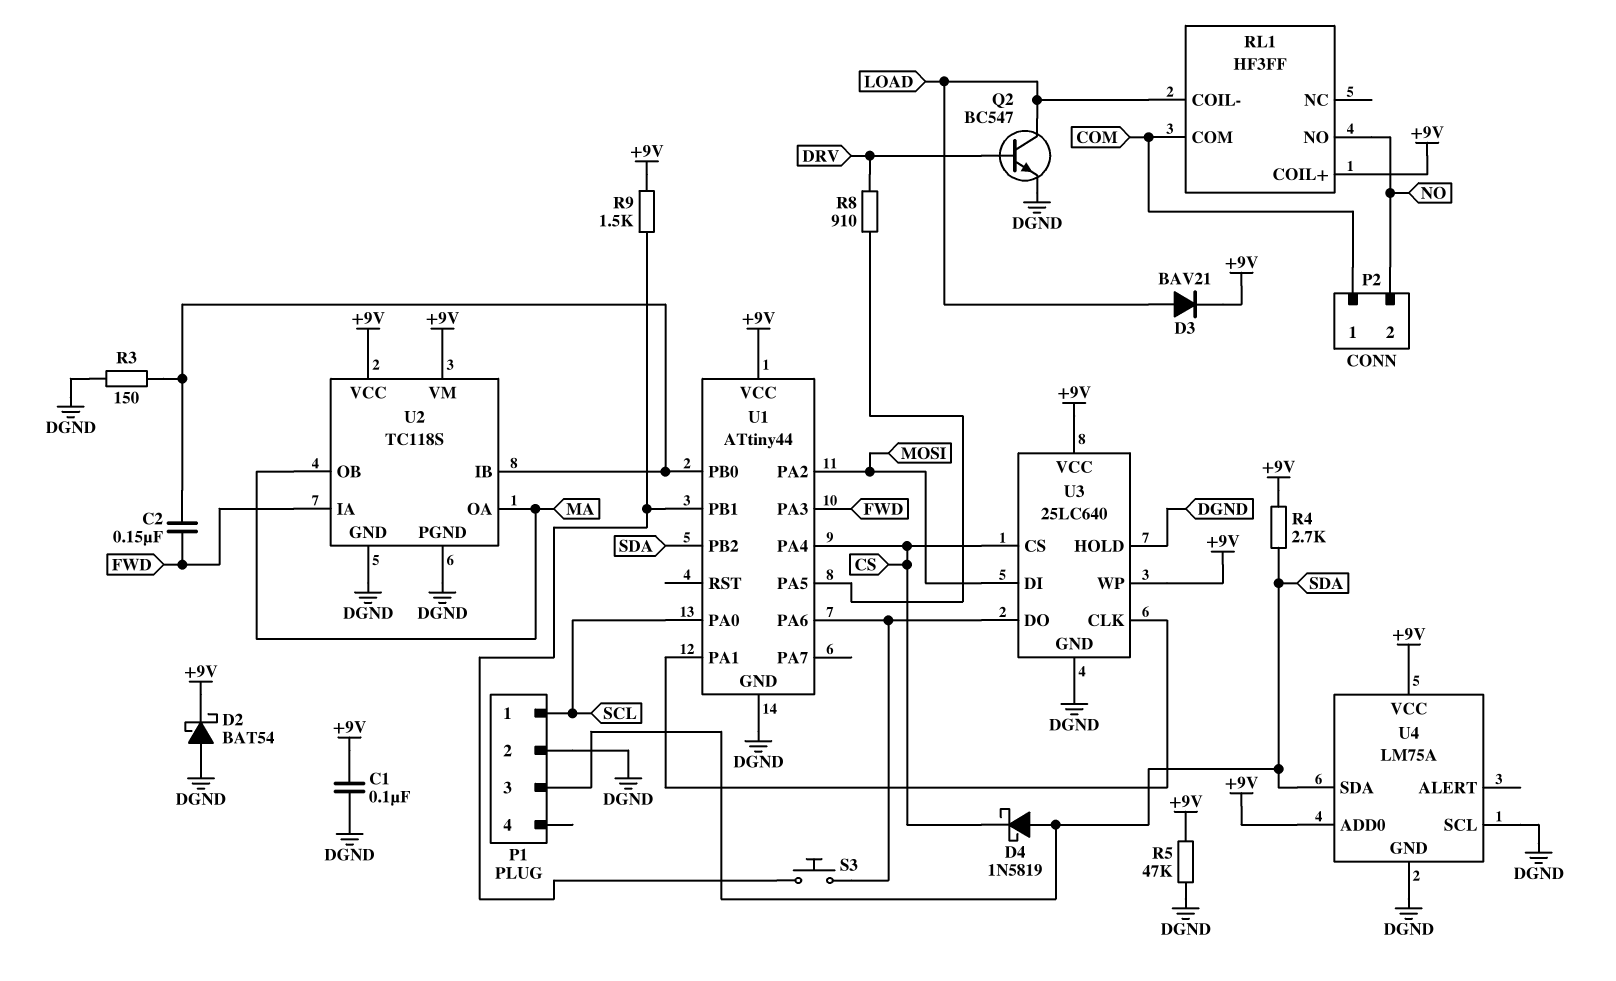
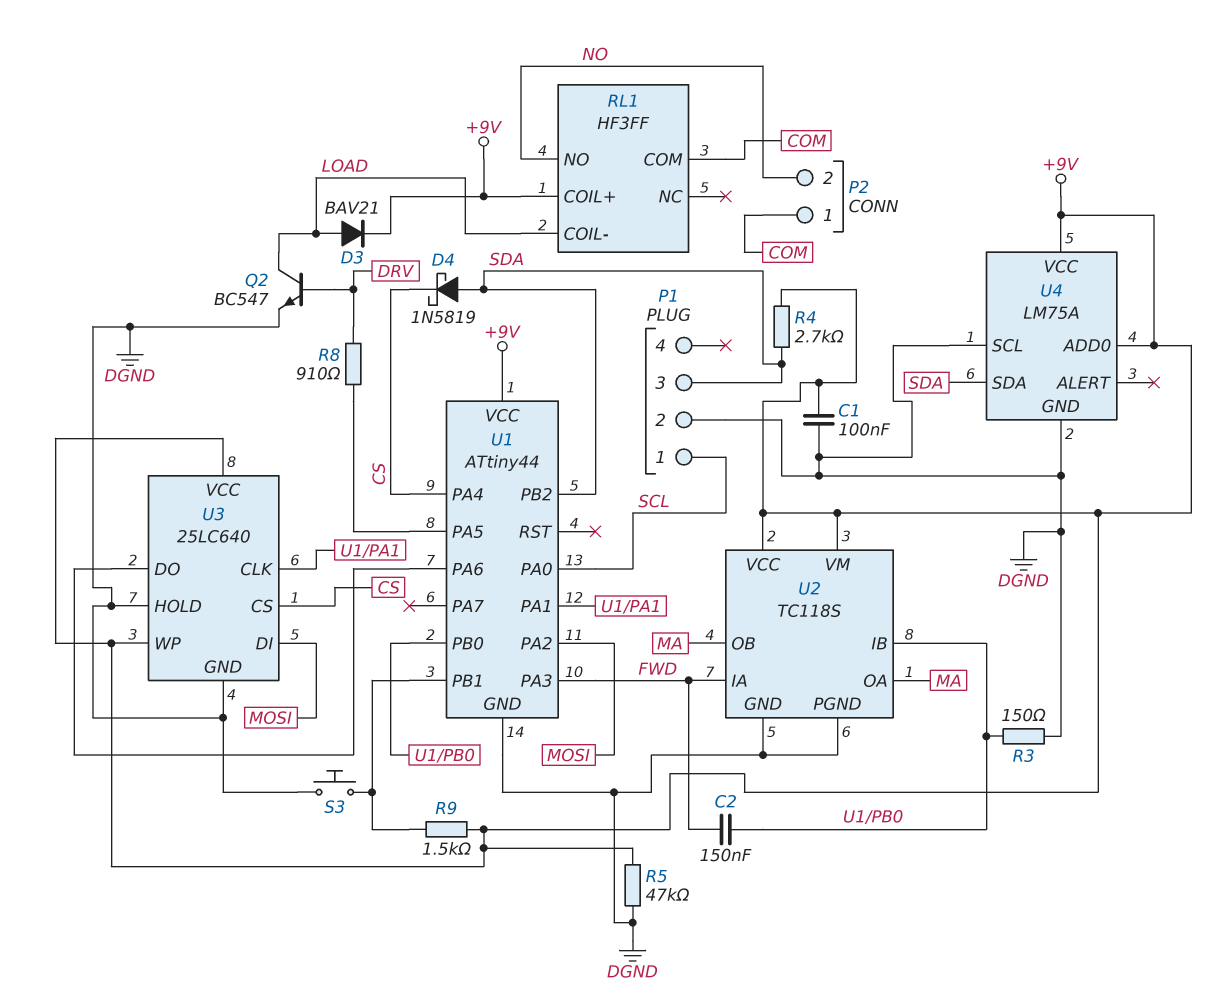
D2: schottky BAT54 (A DGND, K +9V) -> none
S3: button (U1/PA6, U1/PB1) -> button (DGND, U1/PB1)

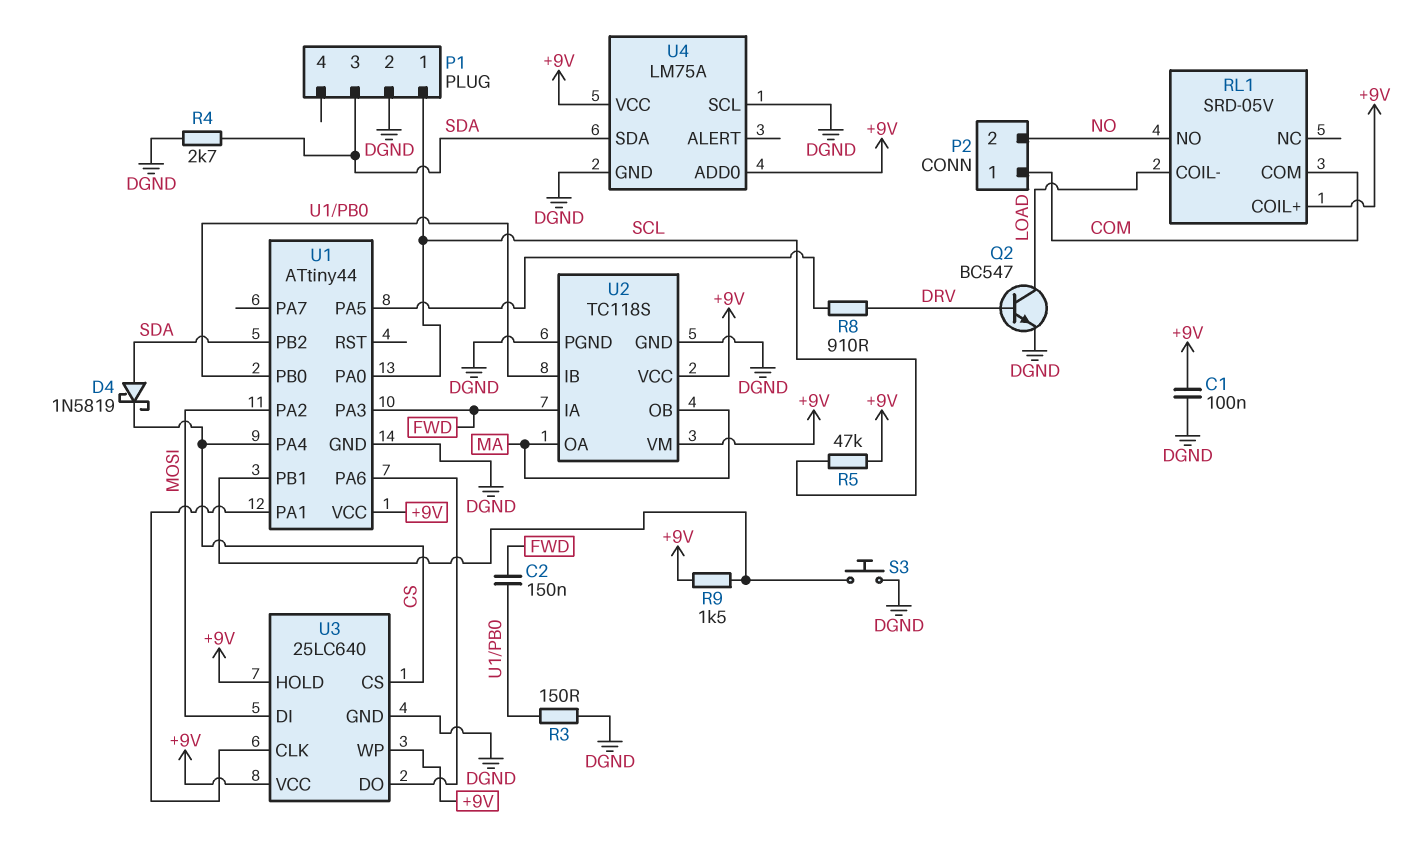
D3: diode BAV21 (A LOAD, K +9V) -> none
R4: 2.7k (+9V, SDA) -> 2.7k (DGND, SDA)
R5: 47k (+9V, DGND) -> 47k (+9V, SCL)
RL1: HF3FF -> SRD-05V
U3 pin HOLD: DGND -> +9V

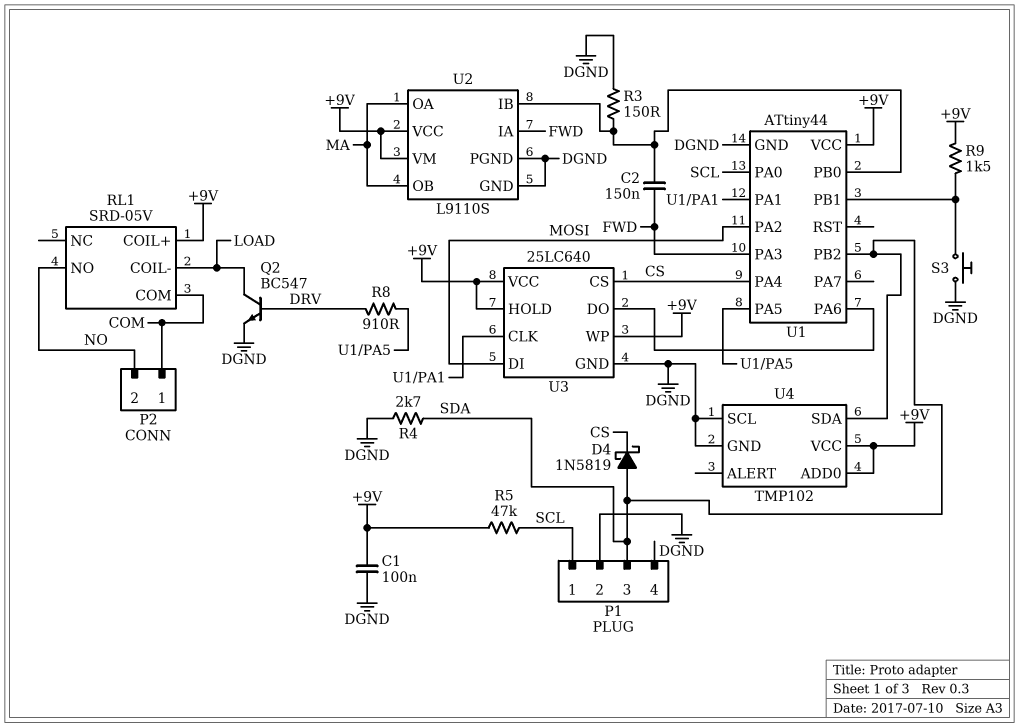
U2: TC118S -> L9110S
U4: LM75A -> TMP102

